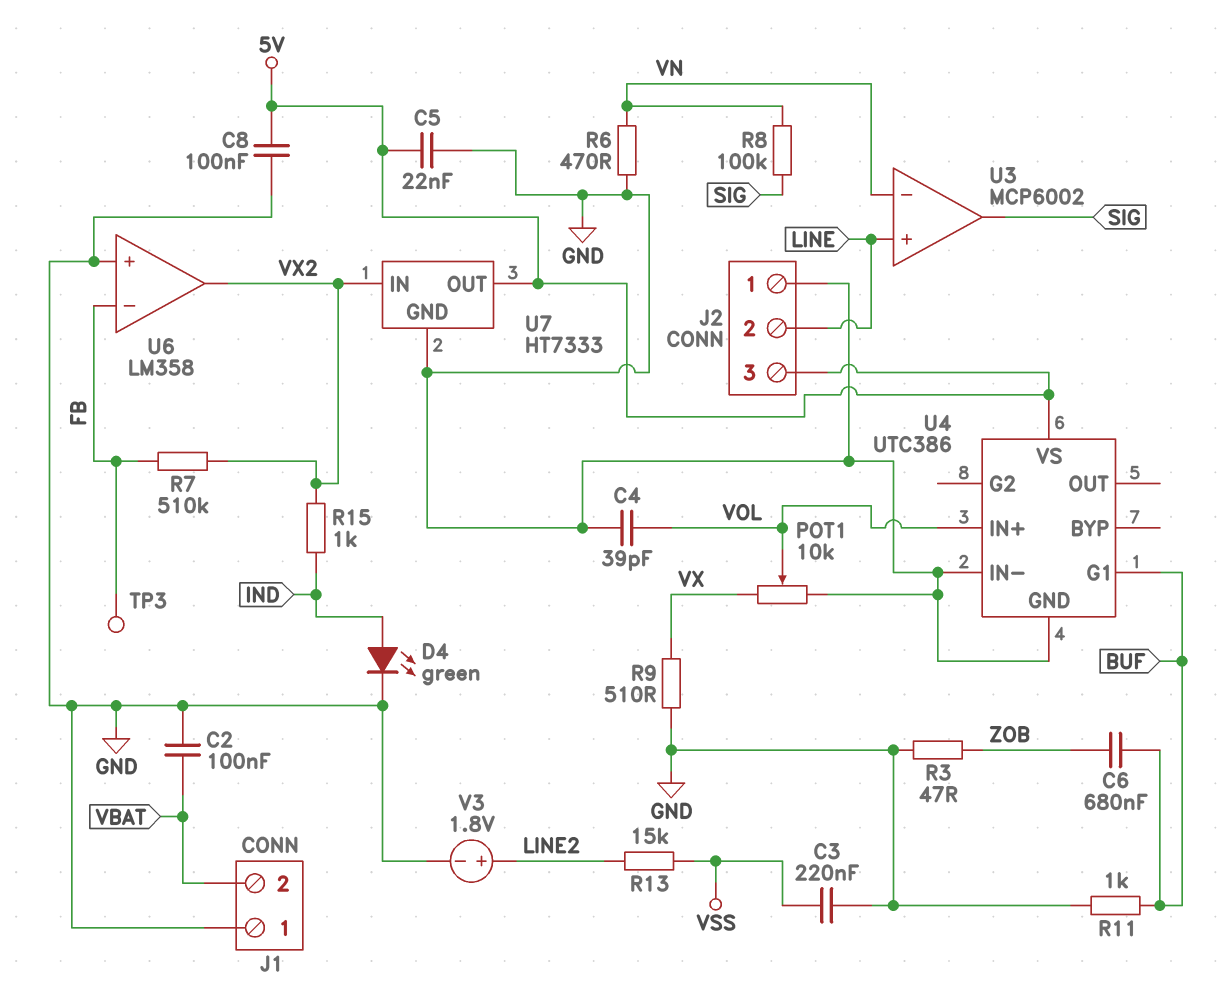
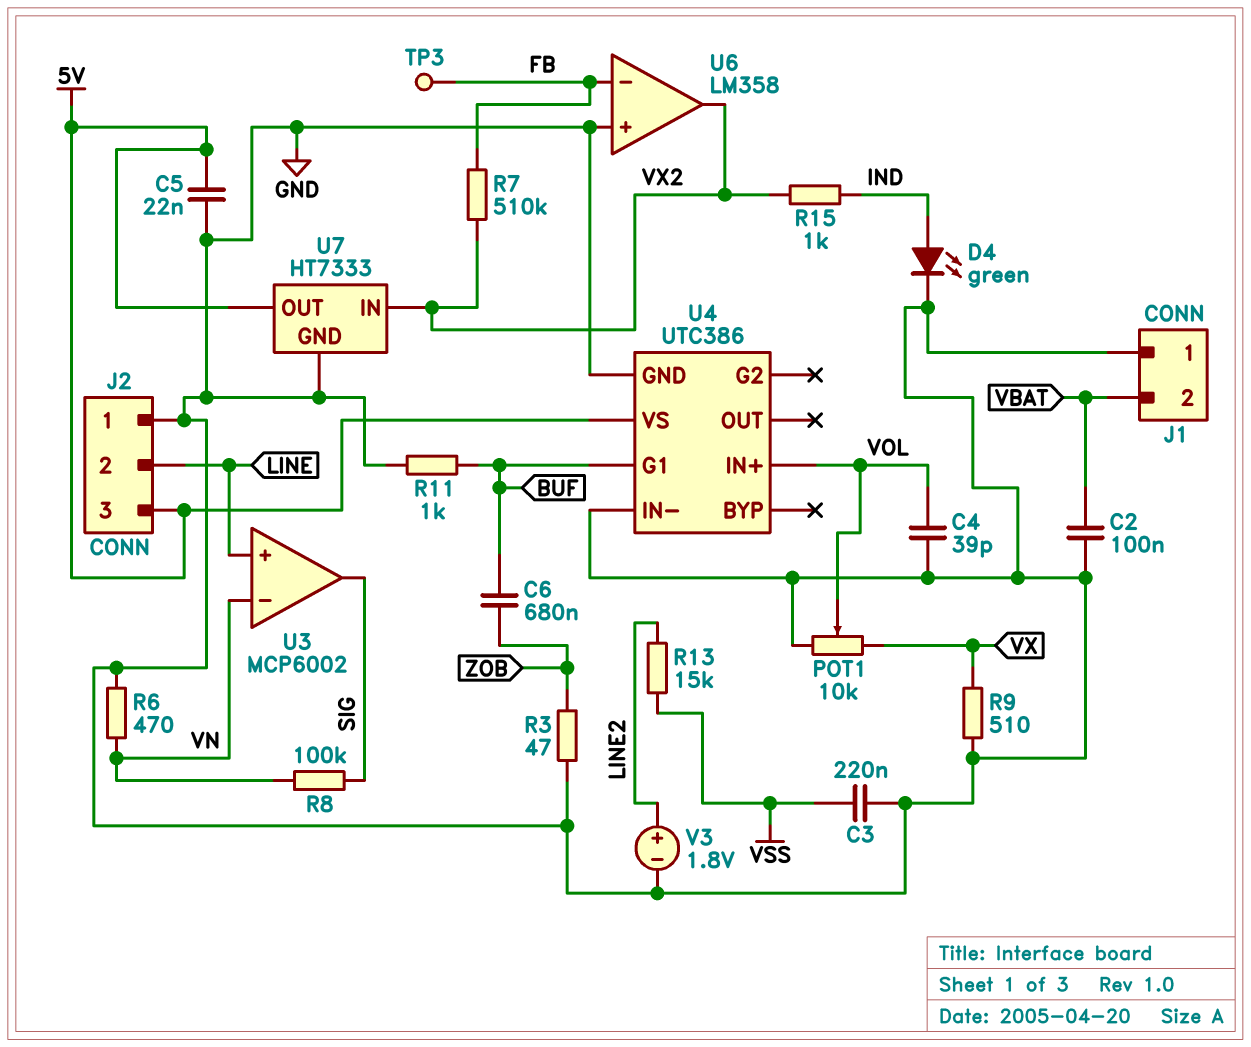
C8: 100nF (5V, GND) -> none

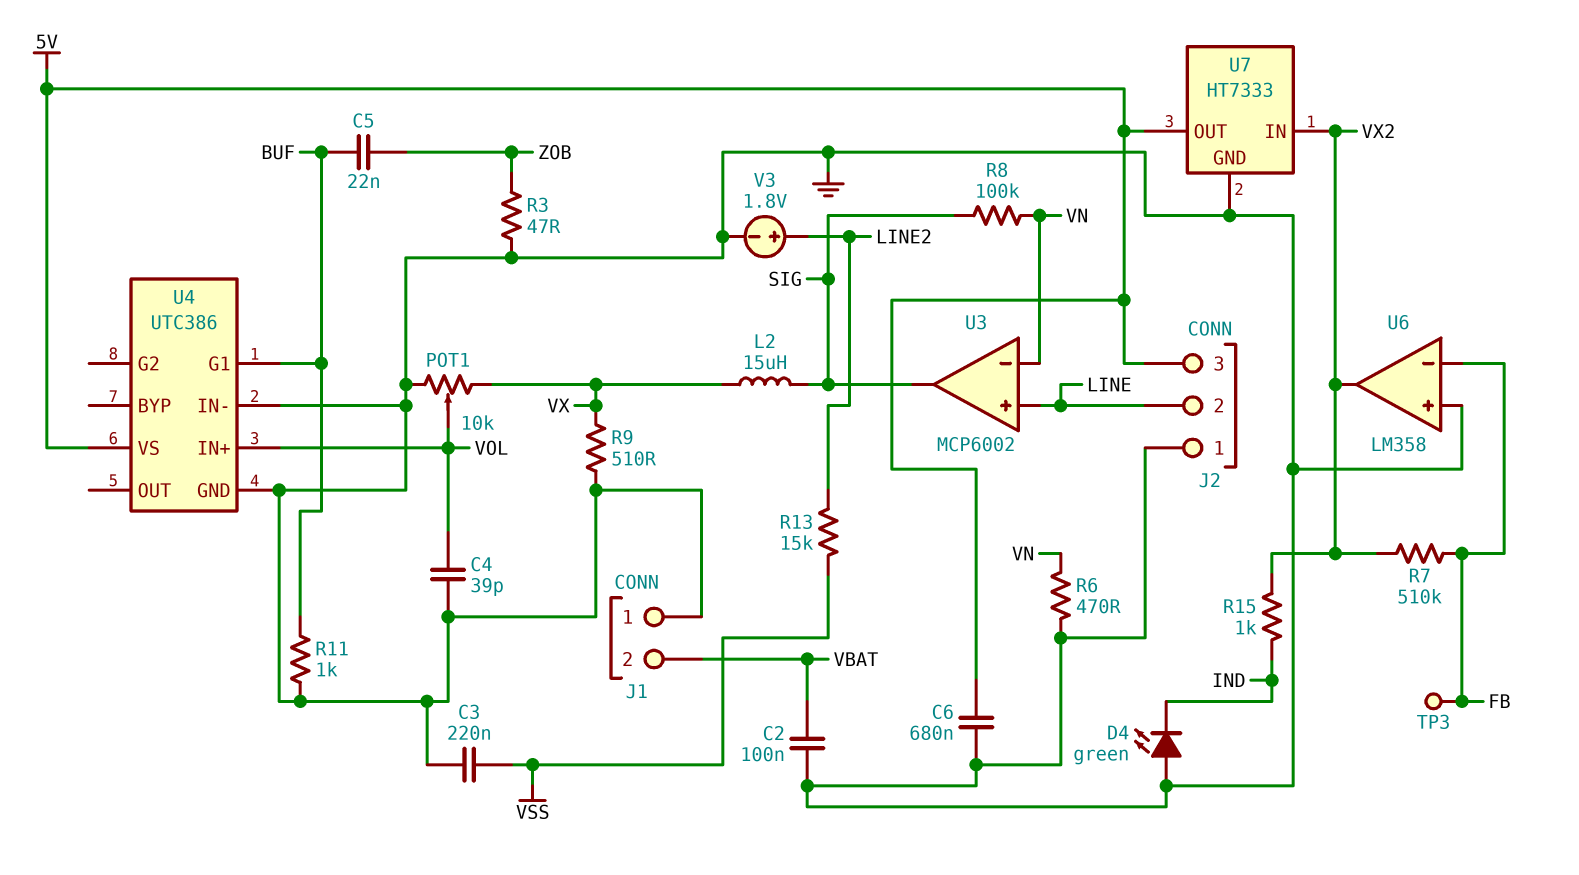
C5: 22nF (5V, GND) -> 22nF (BUF, ZOB)
C6: 680nF (BUF, ZOB) -> 680nF (5V, GND)
D4: LED green (A IND, K GND) -> LED green (A GND, K IND)
L2: none -> 15uH (SIG, VX)

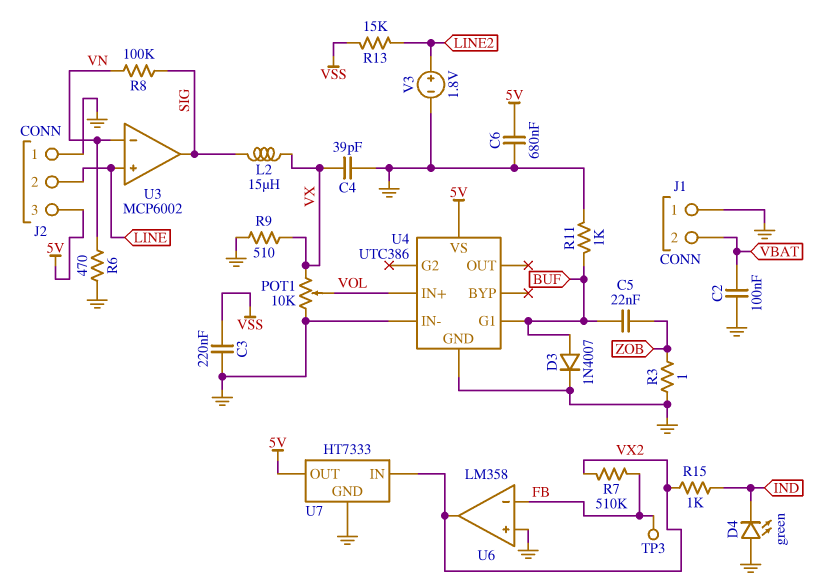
C4: 39pF (GND, VOL) -> 39pF (GND, VX)
D3: none -> diode 1N4007 (A BUF, K GND)
R3: 47 (GND, ZOB) -> 1 (GND, ZOB)

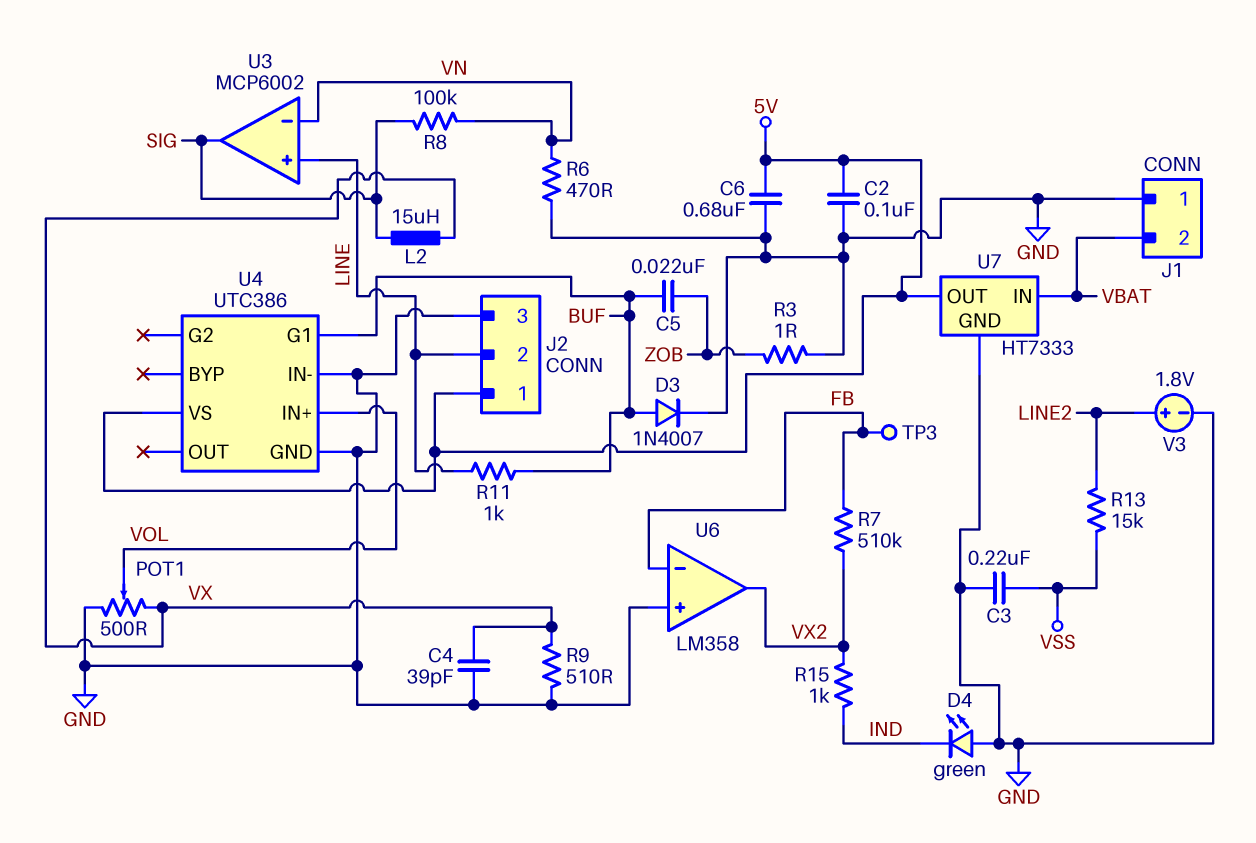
C2: 100nF (GND, VBAT) -> 100nF (5V, GND)
J2 pin 1: GND -> 5V
J2 pin 3: 5V -> GND
POT1: 10k (GND, VX, wiper VOL) -> 500 (GND, VX, wiper VOL)
R11: 1k (BUF, GND) -> 1k (BUF, LINE)
U7 pin IN: VX2 -> VBAT

